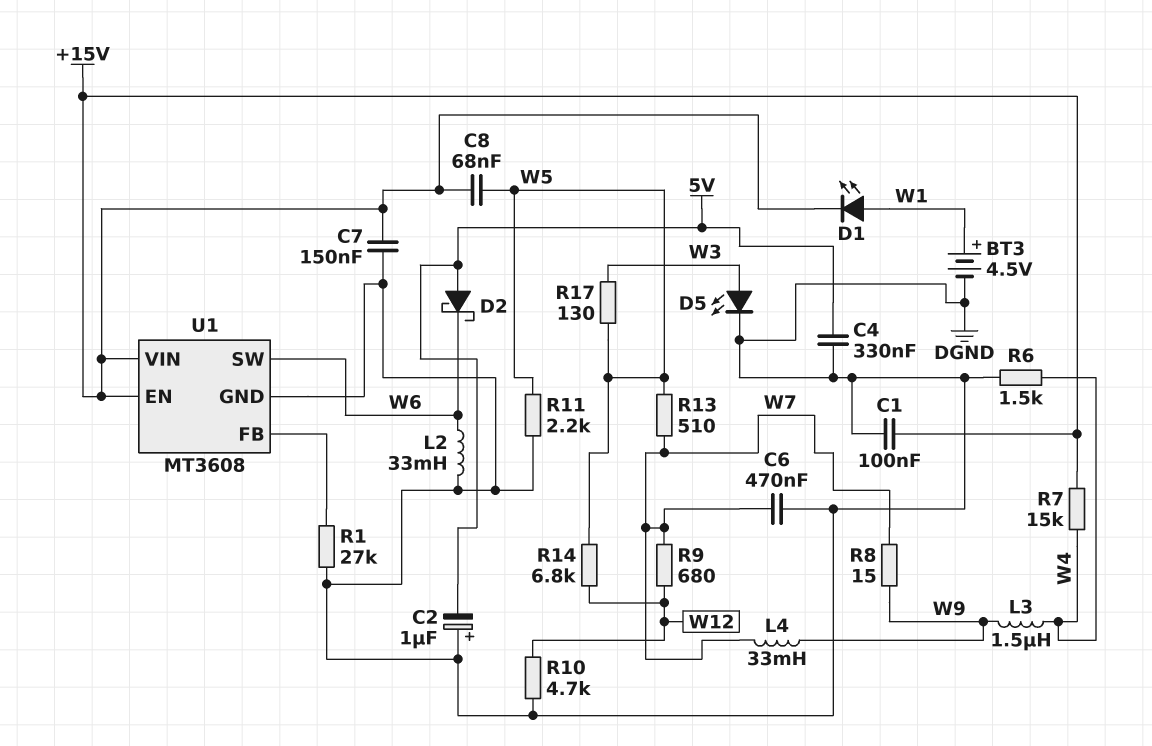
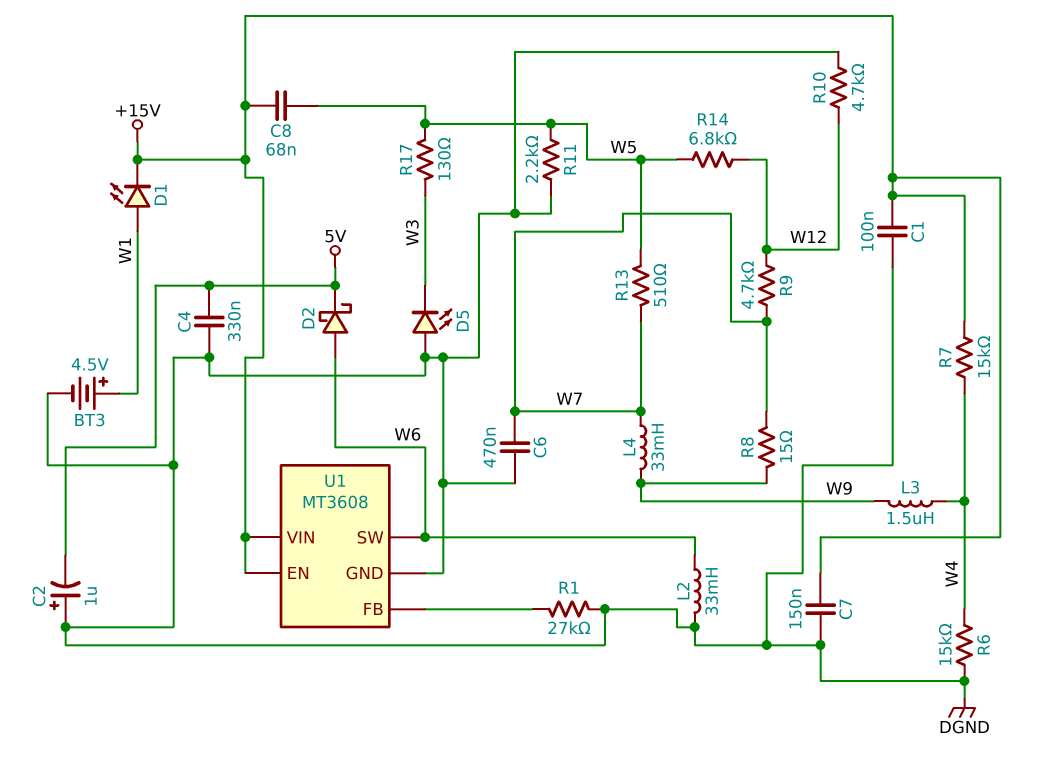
D2: schottky (A 5V, K W6) -> schottky (A W6, K 5V)
D5: LED (A W3, K DGND) -> LED (A DGND, K W3)
R6: 1.5k (DGND, W4) -> 15k (DGND, W4)
R9: 680 (W7, W12) -> 4.7k (W7, W12)

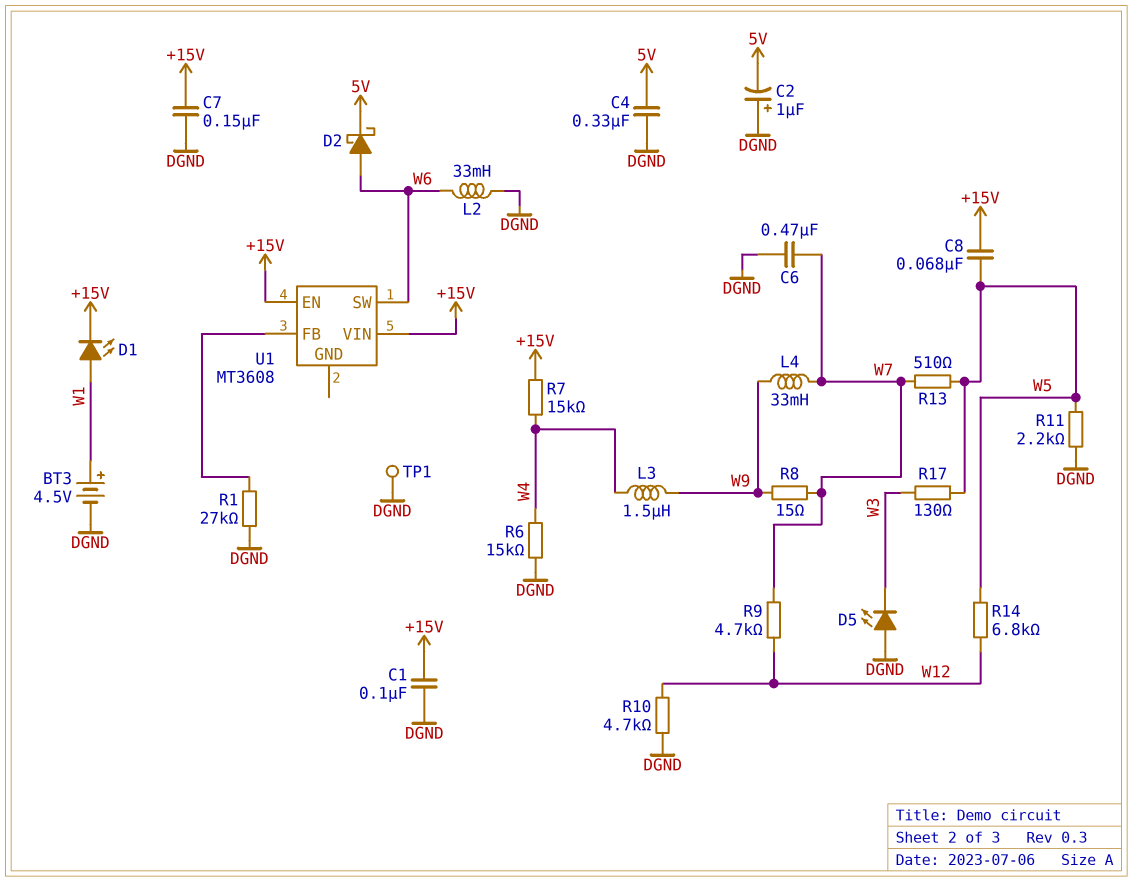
TP1: none -> test point (DGND)
U1 pin GND: DGND -> none

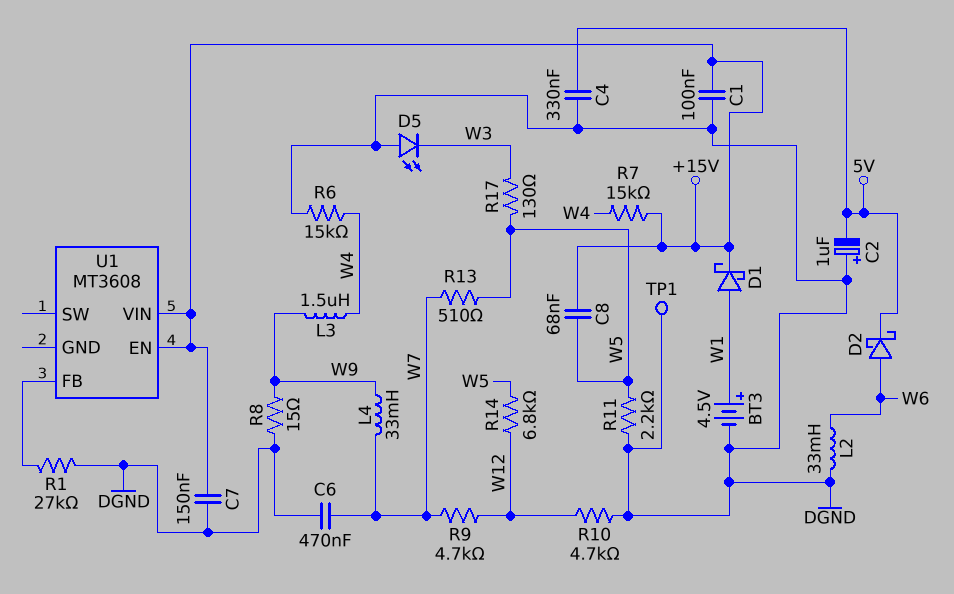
D1: LED (A W1, K +15V) -> schottky (A W1, K +15V)
R8: 15 (W7, W9) -> 15 (DGND, W9)
U1 pin SW: W6 -> none

